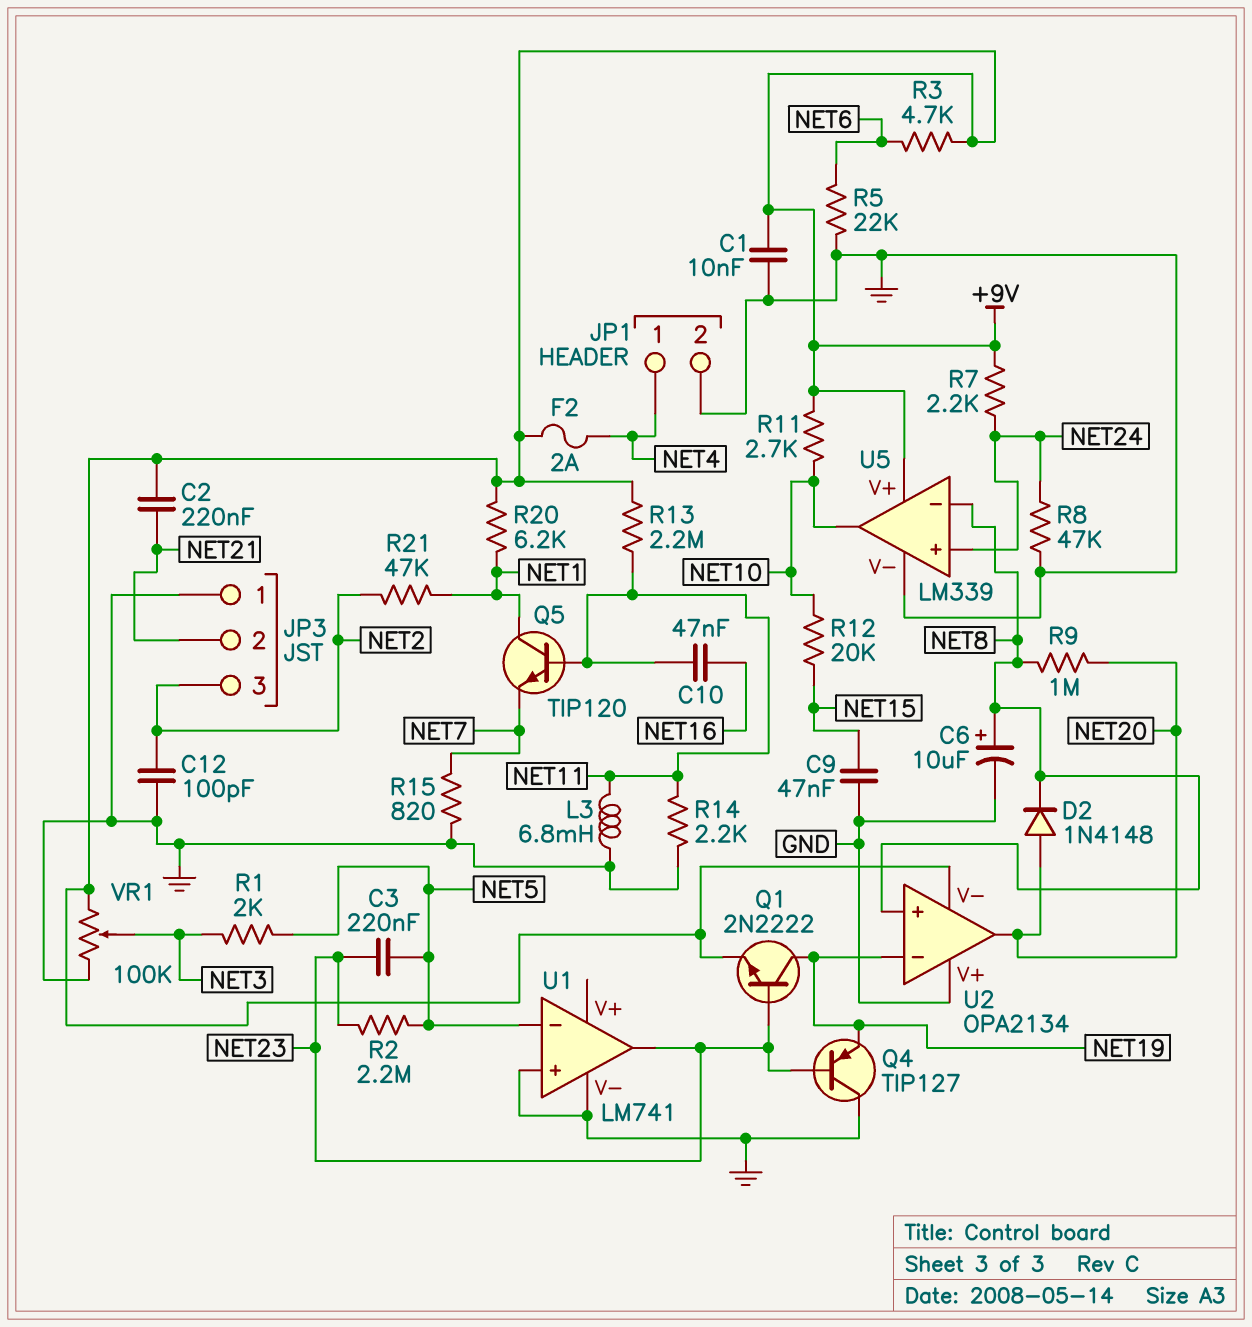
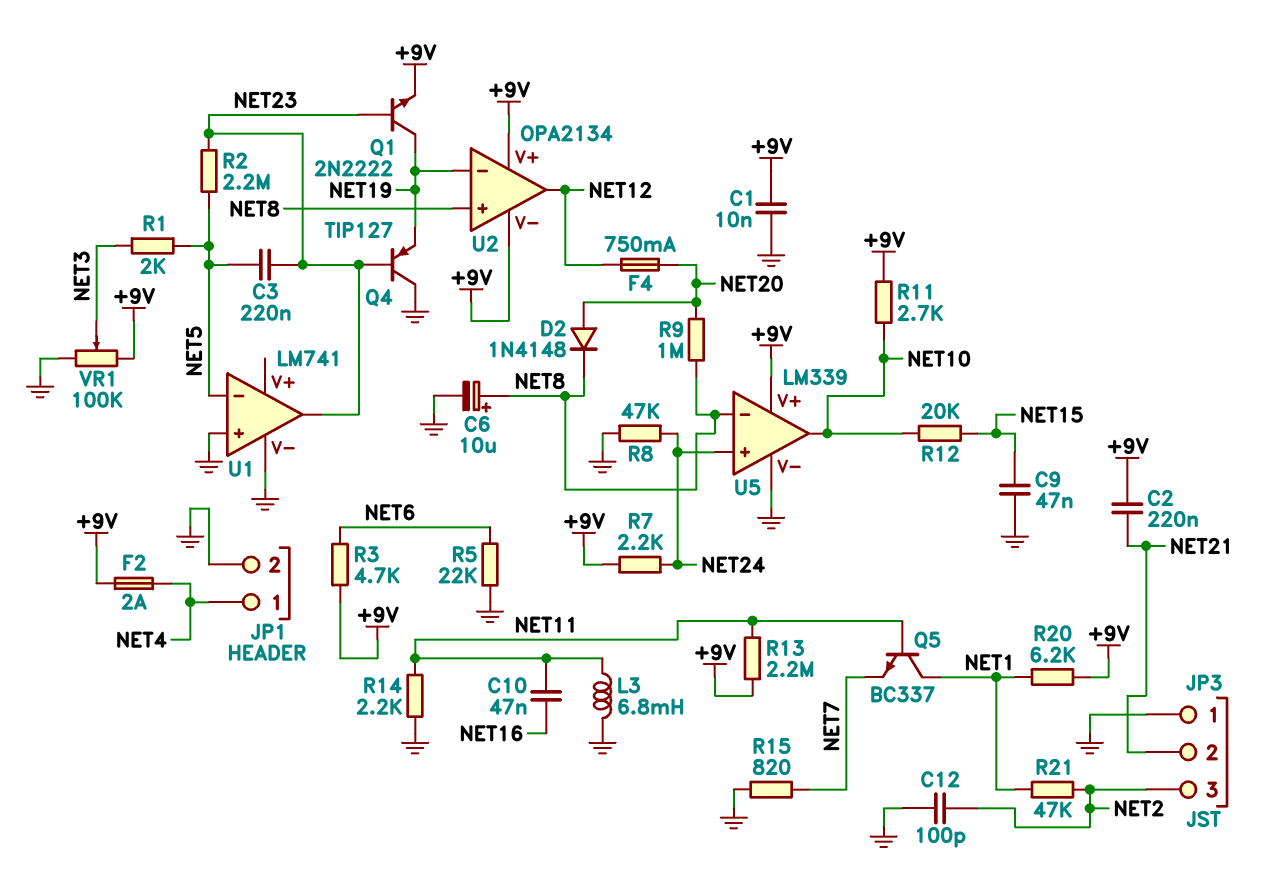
F4: none -> 750mA (NET12, NET20)
Q5: NPN TIP120 (B NET11, C NET1, E NET7) -> NPN BC337 (B NET11, C NET1, E NET7)
U2 pin V+: GND -> +9V
U2 pin out: NET20 -> NET12

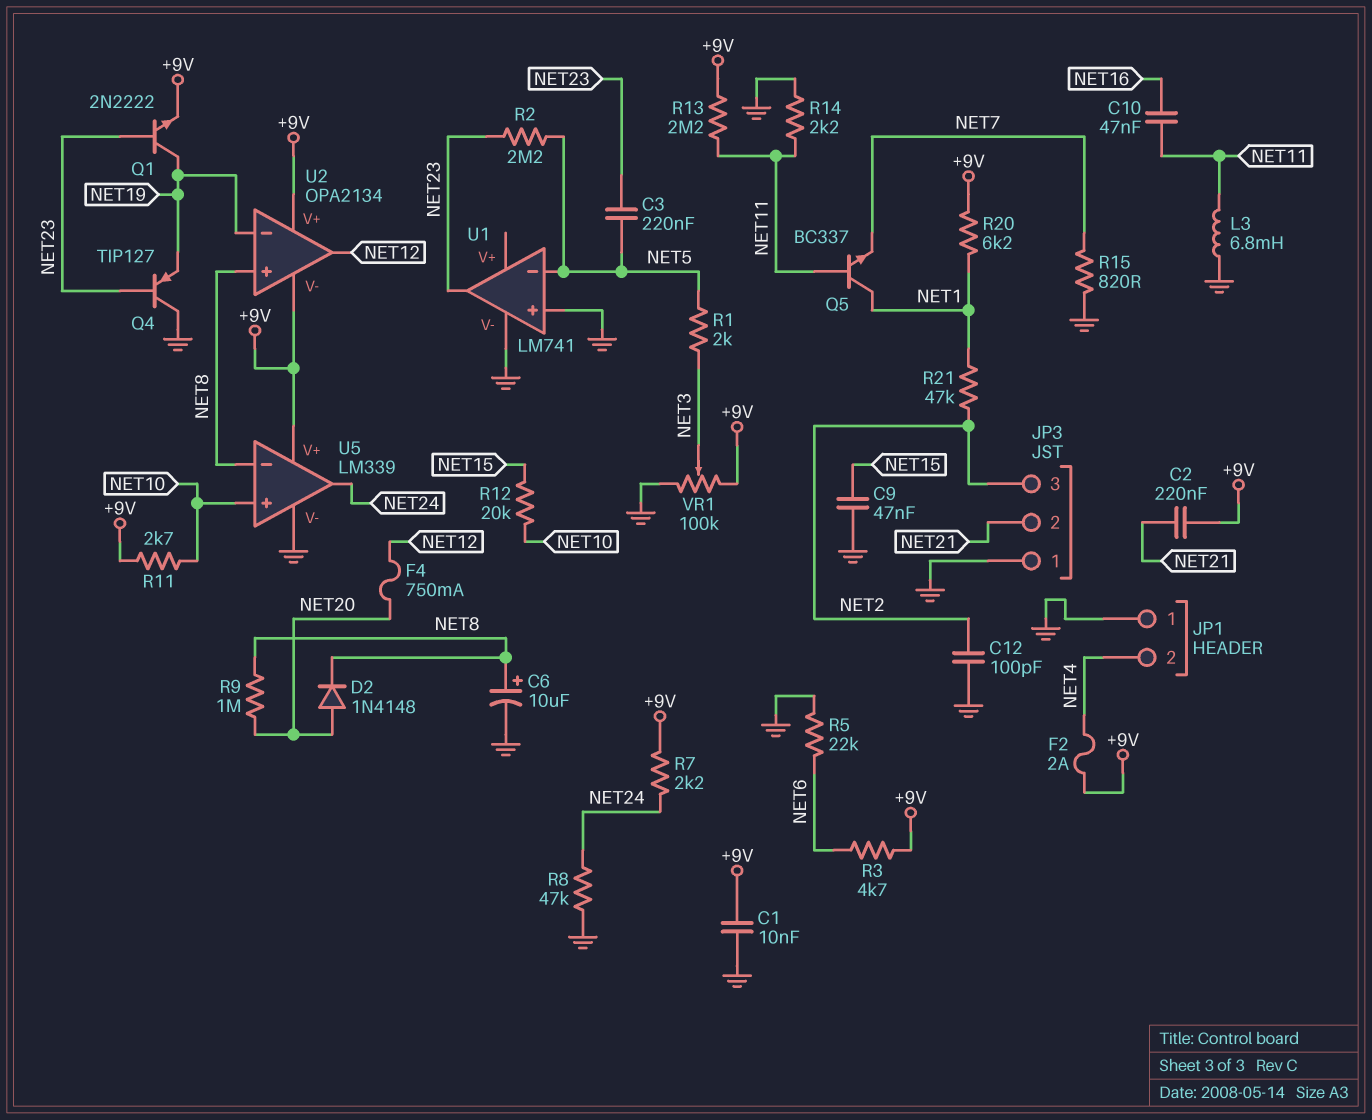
JP1 pin 1: NET4 -> GND
JP1 pin 2: GND -> NET4
U5 pin in+: NET24 -> NET10
U5 pin out: NET10 -> NET24

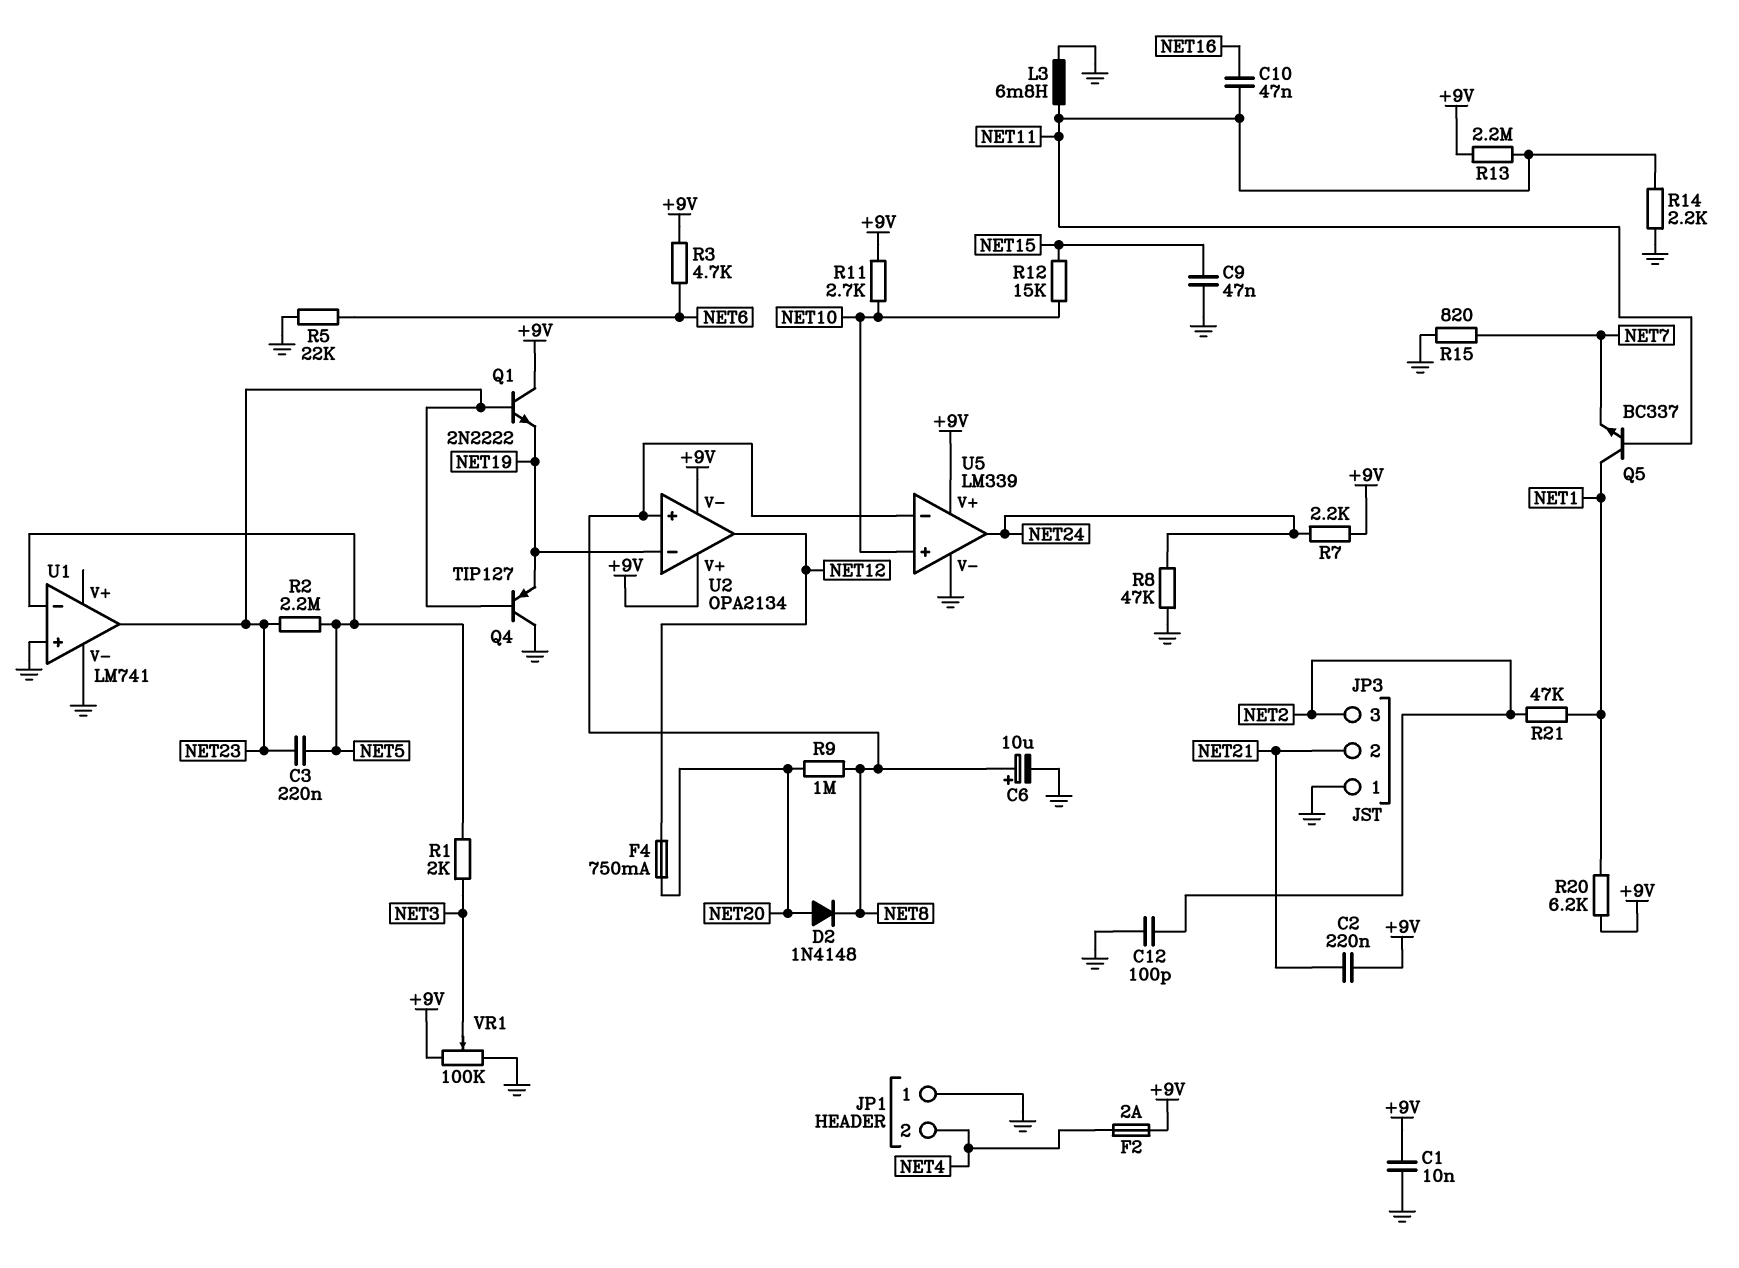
Q1: NPN 2N2222 (B NET23, C NET19, E +9V) -> NPN 2N2222 (B NET23, C +9V, E NET19)
R12: 20k (NET10, NET15) -> 15k (NET10, NET15)

